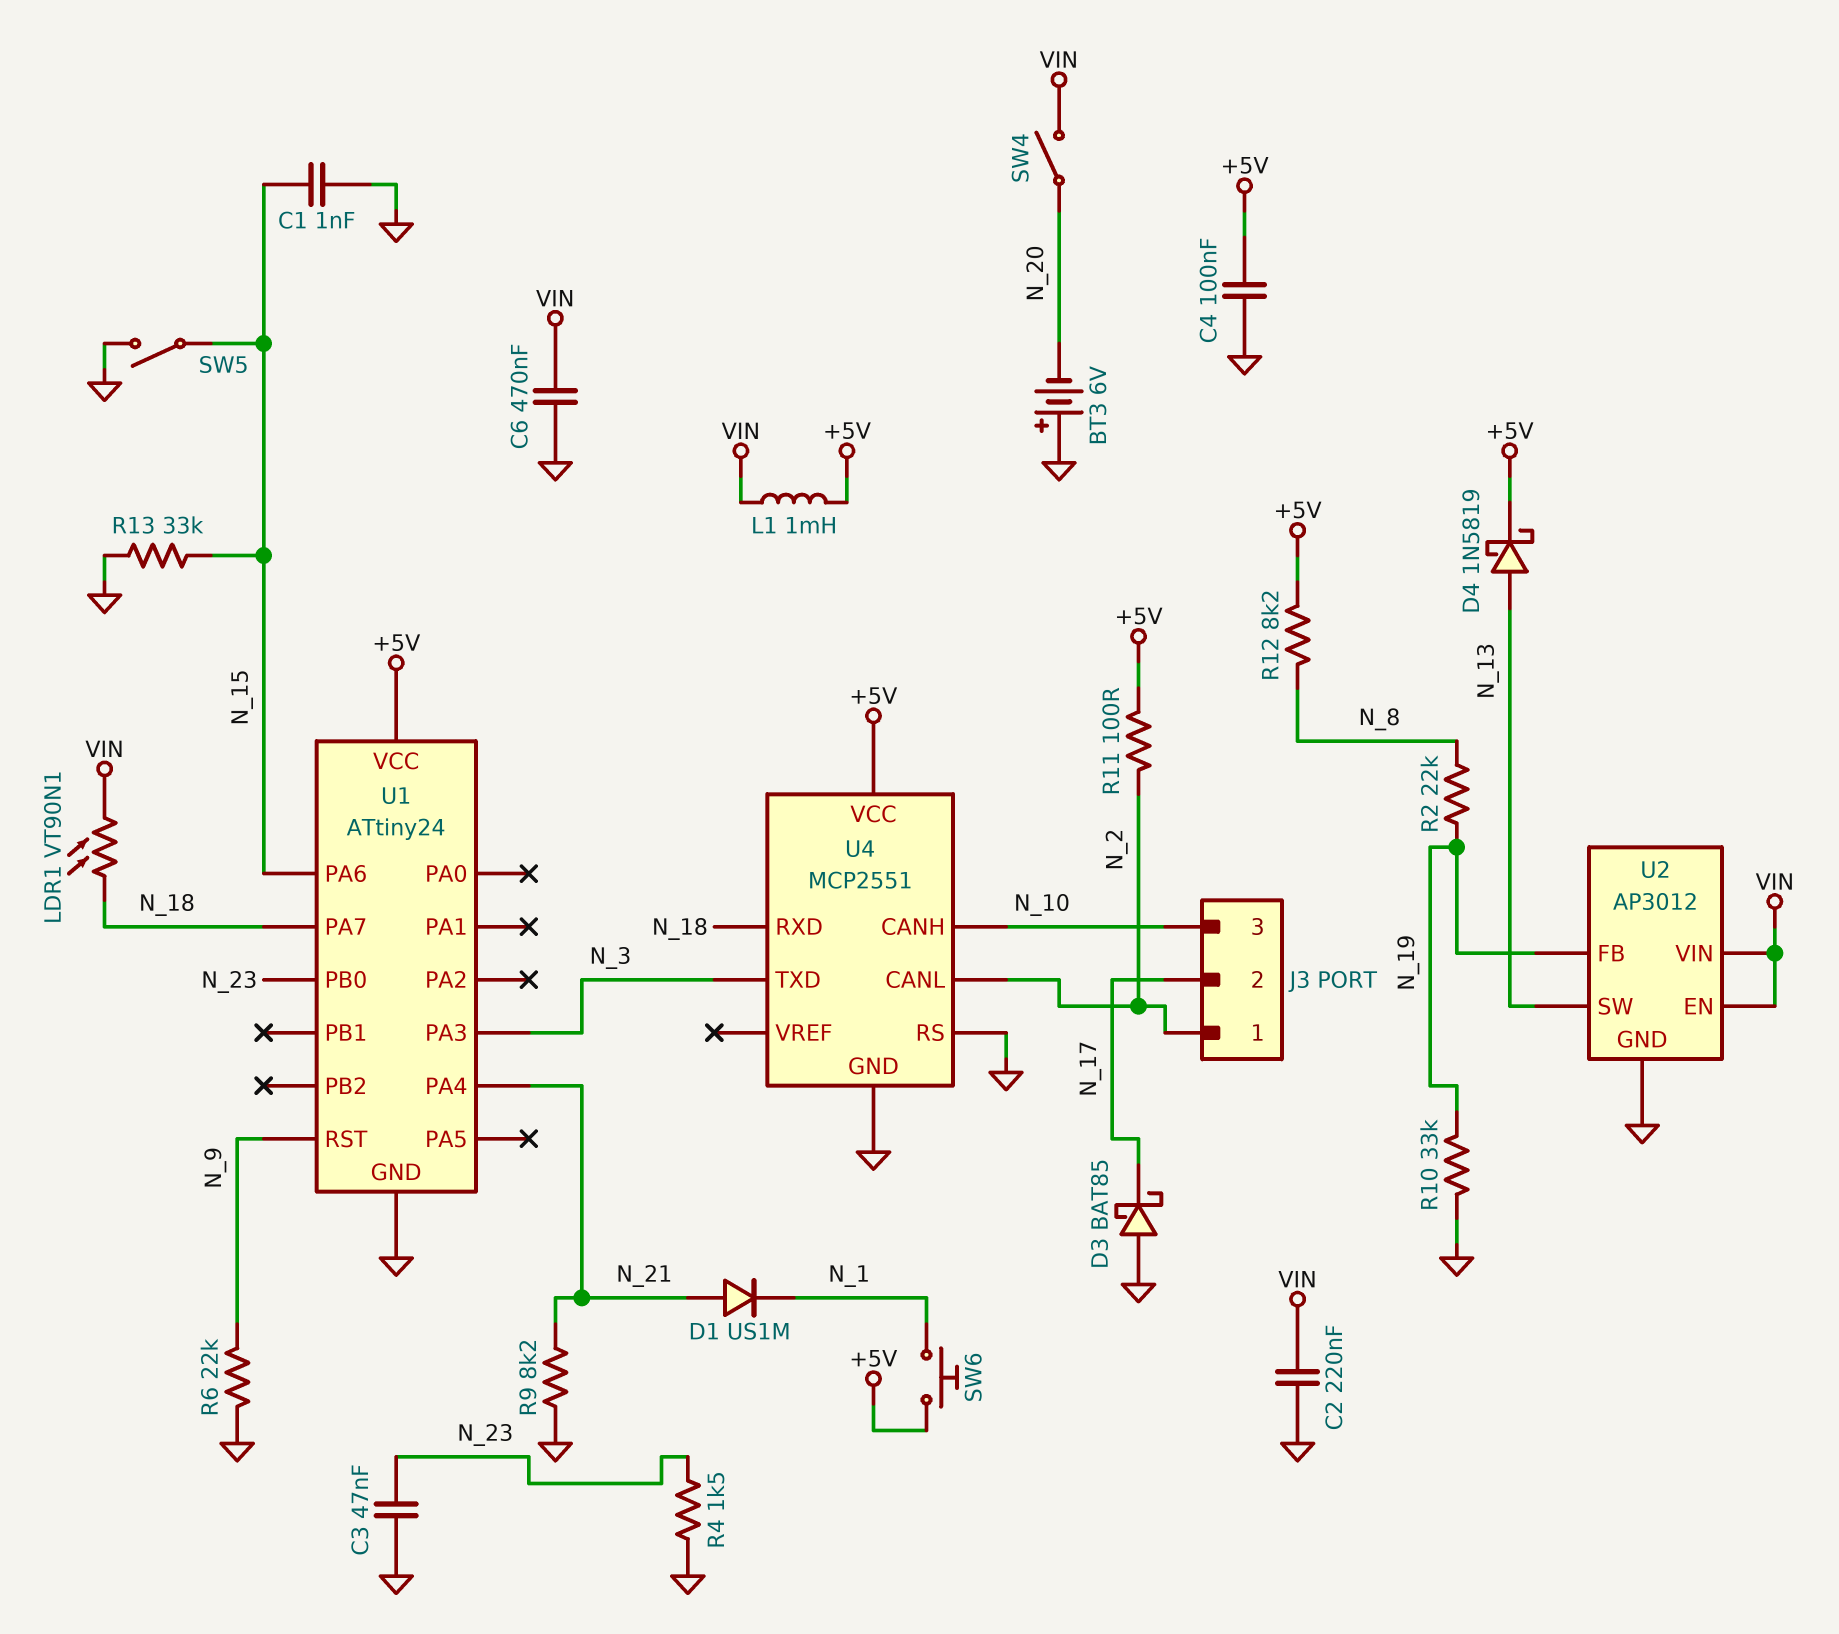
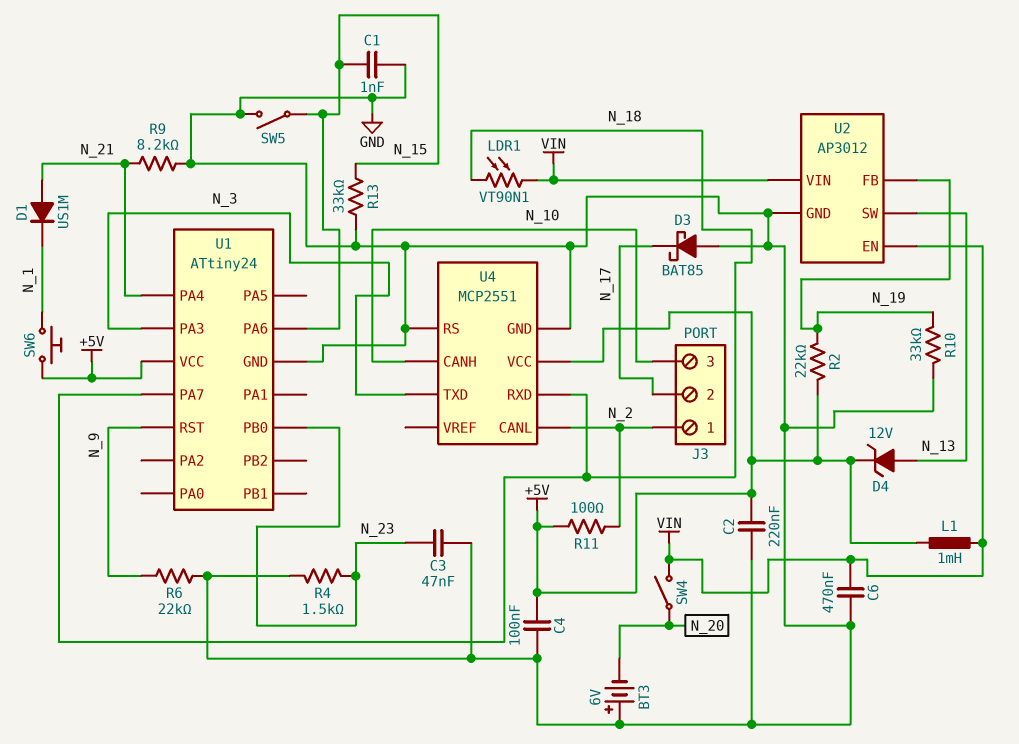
C2: 220nF (GND, VIN) -> 220nF (+5V, GND)
D4: schottky 1N5819 (A N_13, K +5V) -> zener 12V (A N_13, K +5V)
R2: 22k (N_8, N_19) -> 22k (+5V, N_19)
R12: 8.2k (+5V, N_8) -> none

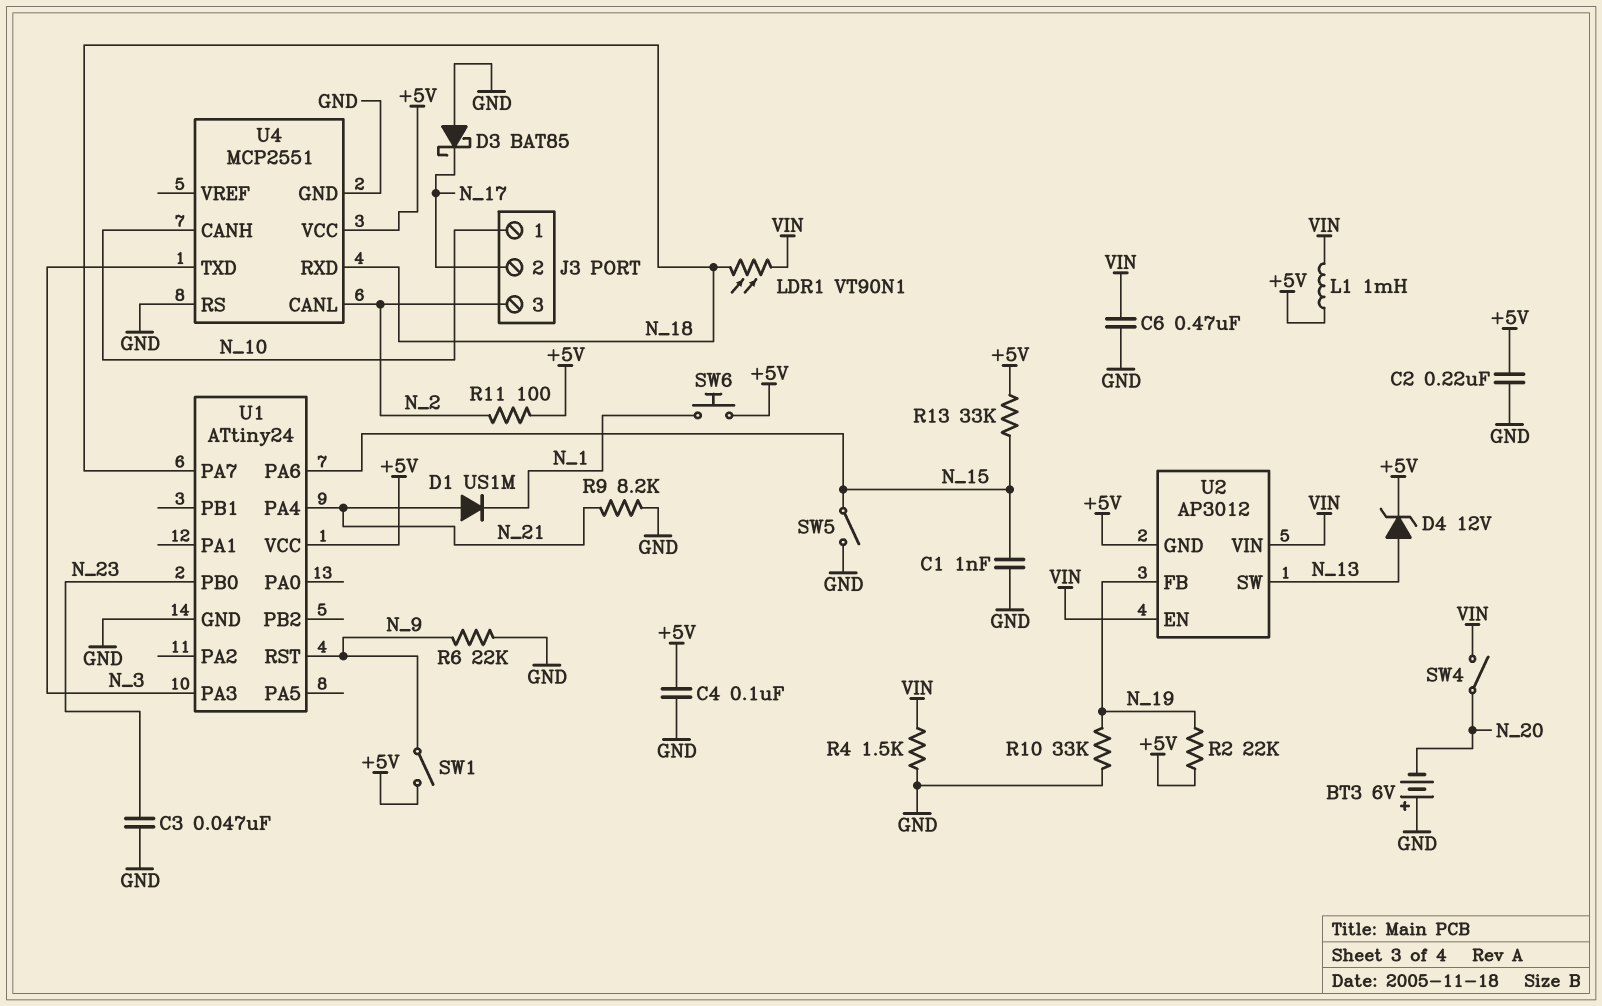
J3 pin 1: N_2 -> N_10
J3 pin 3: N_10 -> N_2
R4: 1.5k (GND, N_23) -> 1.5k (GND, VIN)
R13: 33k (GND, N_15) -> 33k (+5V, N_15)
SW1: none -> switch (+5V, N_9)
U2 pin GND: GND -> +5V

